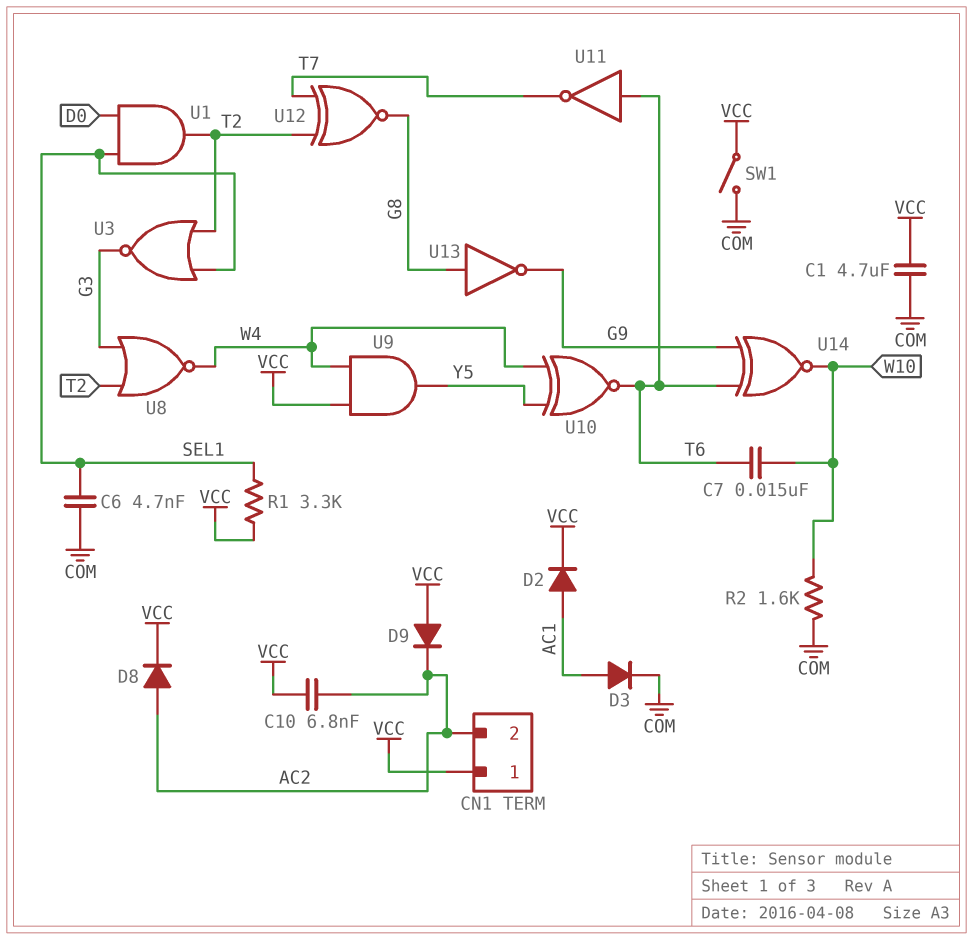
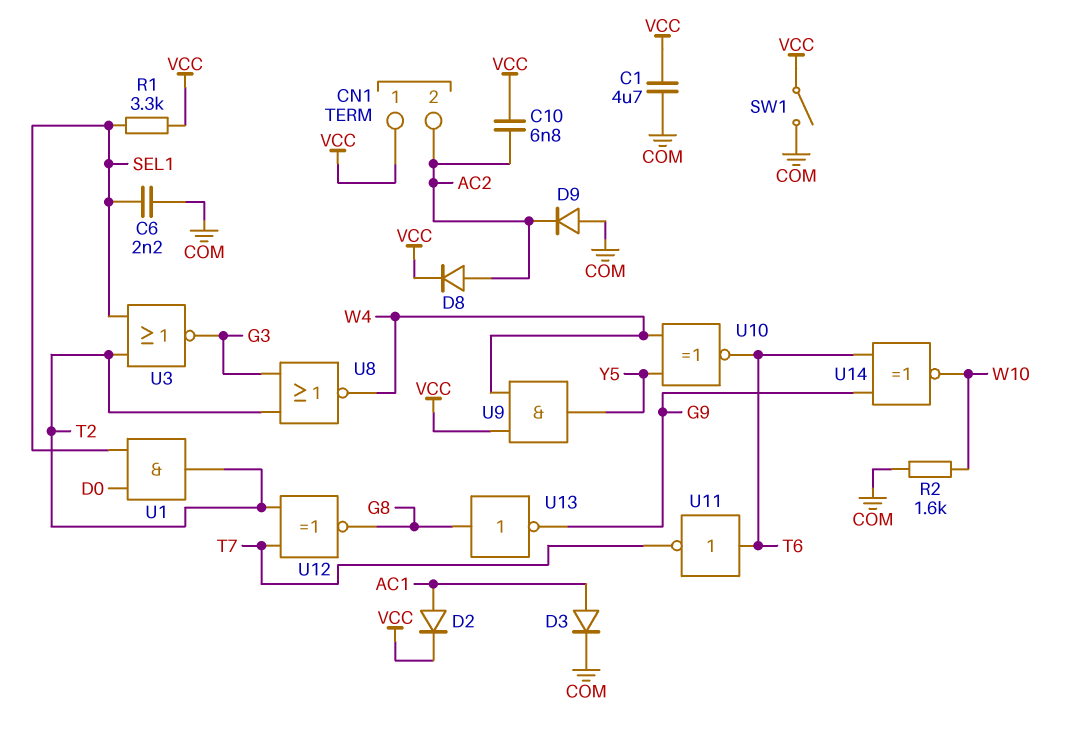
C6: 4.7nF (COM, SEL1) -> 2.2nF (COM, SEL1)
C7: 15nF (T6, W10) -> none
D9: diode (A VCC, K AC2) -> diode (A COM, K AC2)

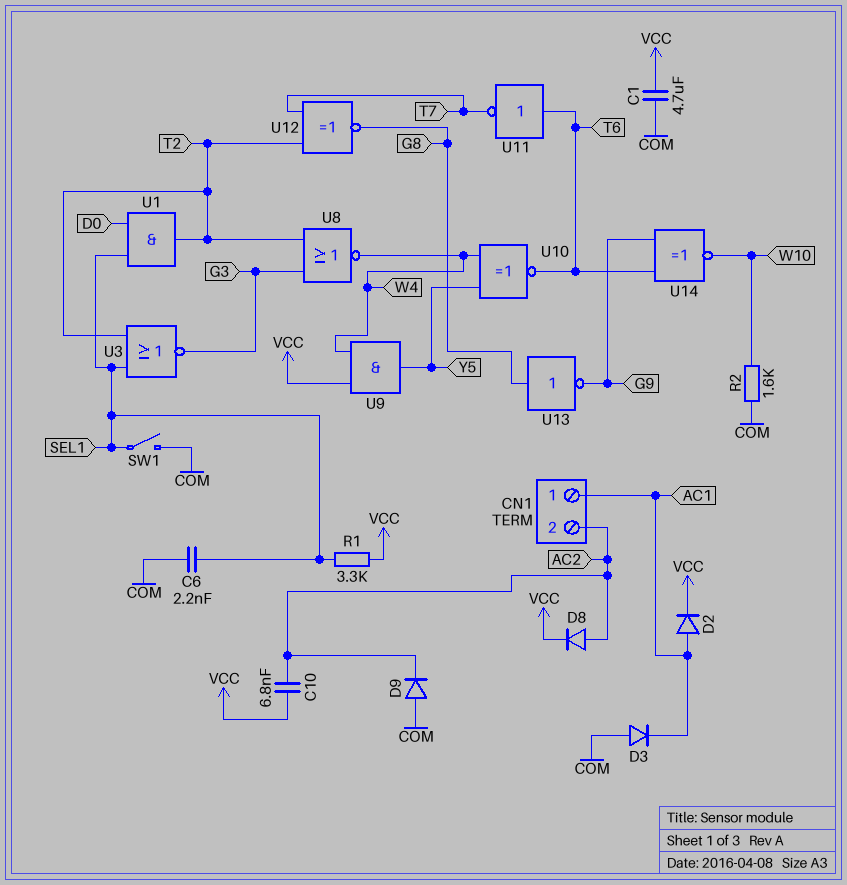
CN1 pin 1: VCC -> AC1
D3: diode (A AC1, K COM) -> diode (A COM, K AC1)
SW1: switch (COM, VCC) -> switch (COM, SEL1)

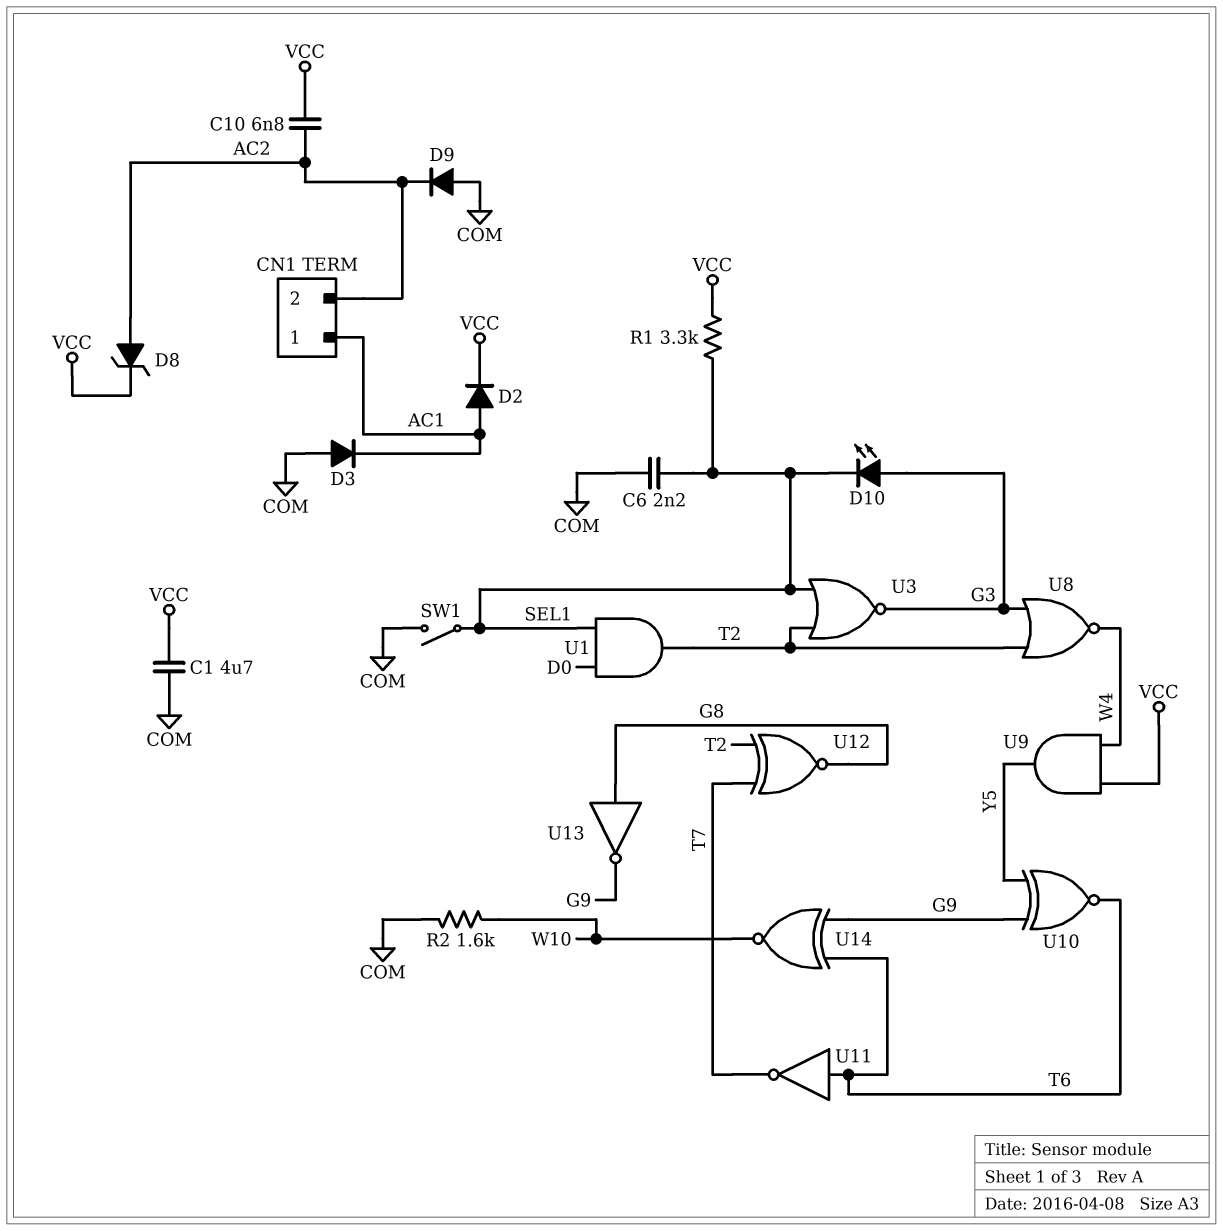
D8: diode (A AC2, K VCC) -> zener (A AC2, K VCC)
D10: none -> LED (A G3, K SEL1)
U10: XNOR (in W4, in Y5, out T6) -> XNOR (in G9, in Y5, out T6)

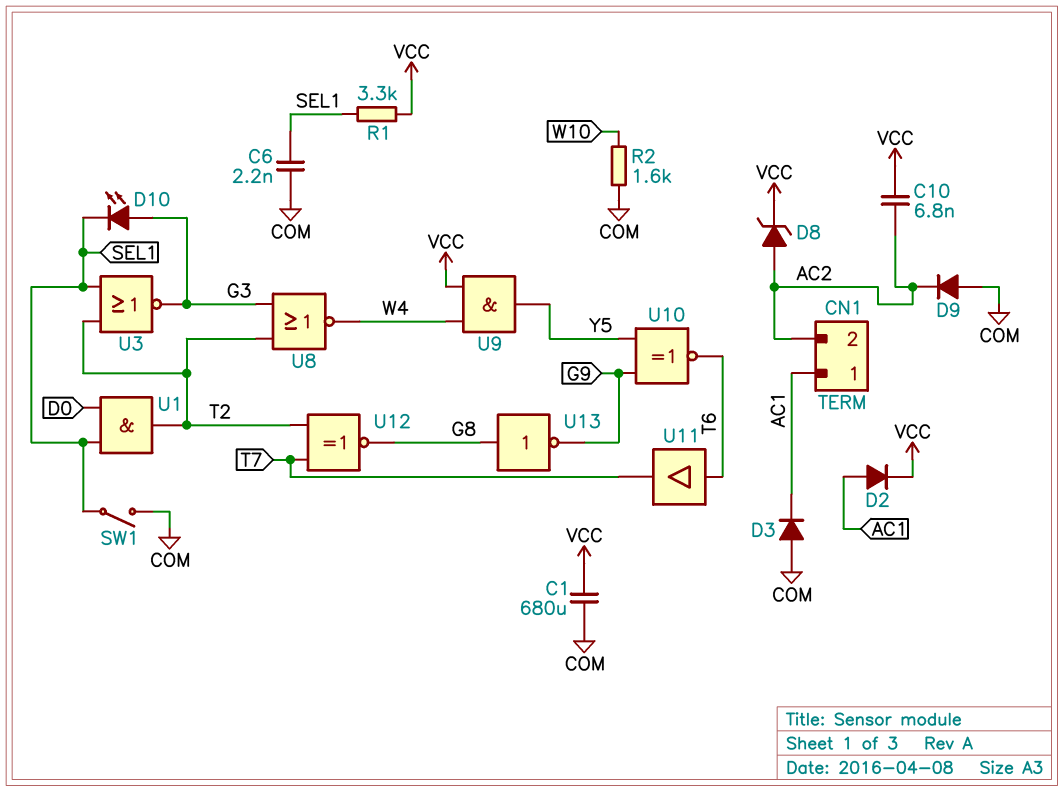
C1: 4.7uF (COM, VCC) -> 680uF (COM, VCC)
U11: NOT (in T6, out T7) -> buffer (in T6, out T7)
U14: XNOR (in G9, in T6, out W10) -> none

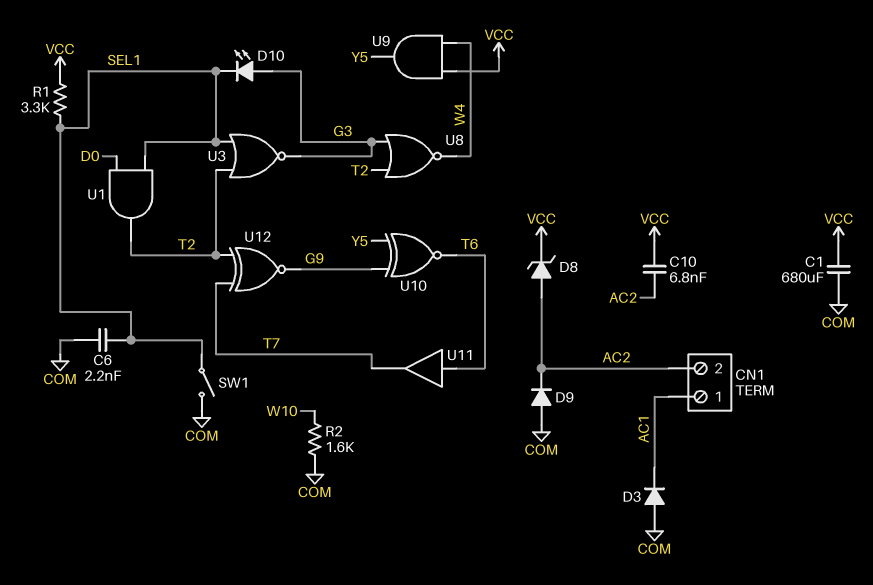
D2: diode (A AC1, K VCC) -> none
U12: XNOR (in T2, in T7, out G8) -> XNOR (in T2, in T7, out G9)
U13: NOT (in G8, out G9) -> none

